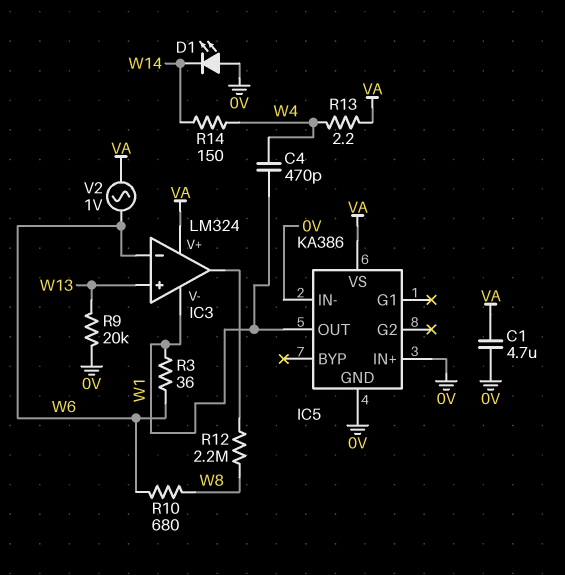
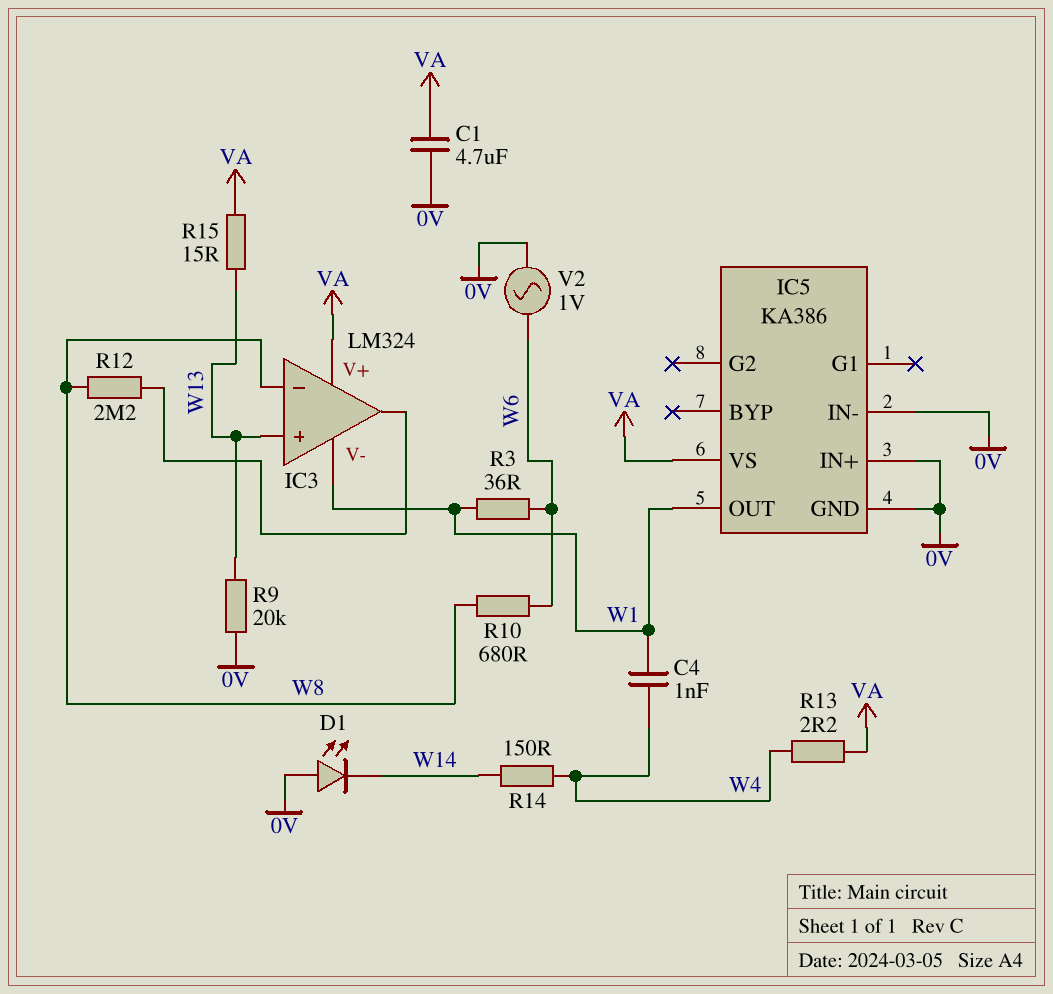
C4: 470pF (W1, W4) -> 1nF (W1, W4)
IC3 pin in-: W6 -> W8
R15: none -> 15 (VA, W13)
V2: AC 1V (VA, W6) -> AC 1V (0V, W6)

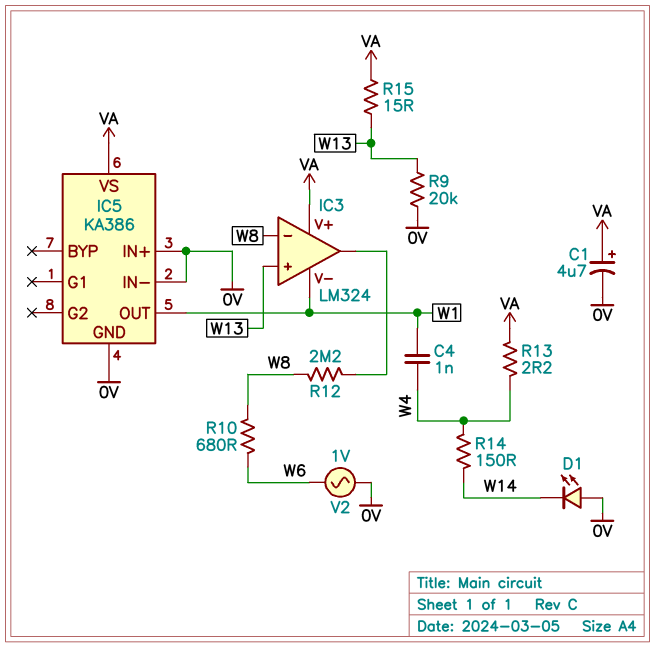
C1: 4.7uF (0V, VA) -> 4.7uF (plus VA, minus 0V)
R3: 36 (W1, W6) -> none

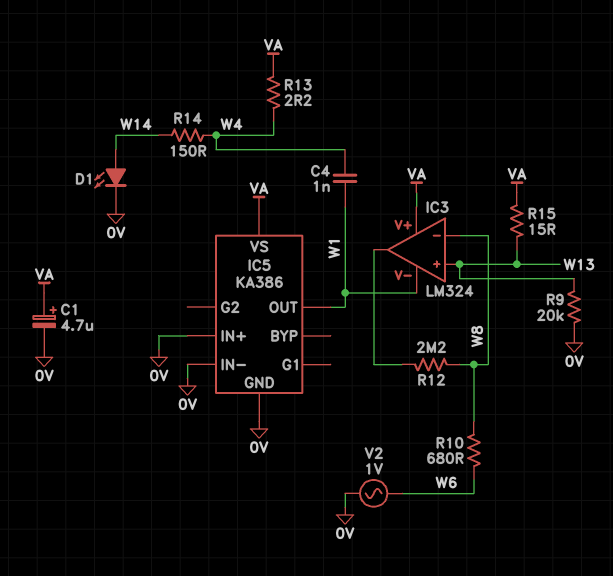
D1: LED (A 0V, K W14) -> LED (A W14, K 0V)

